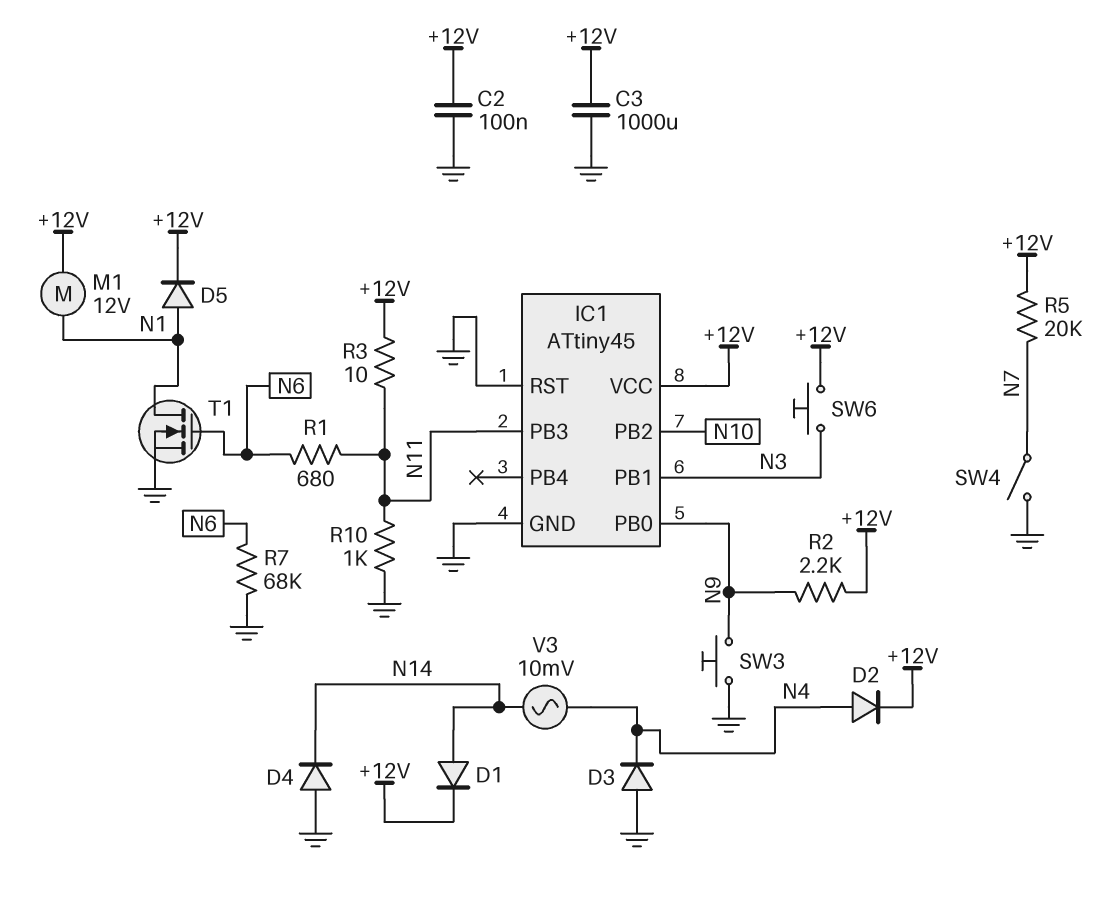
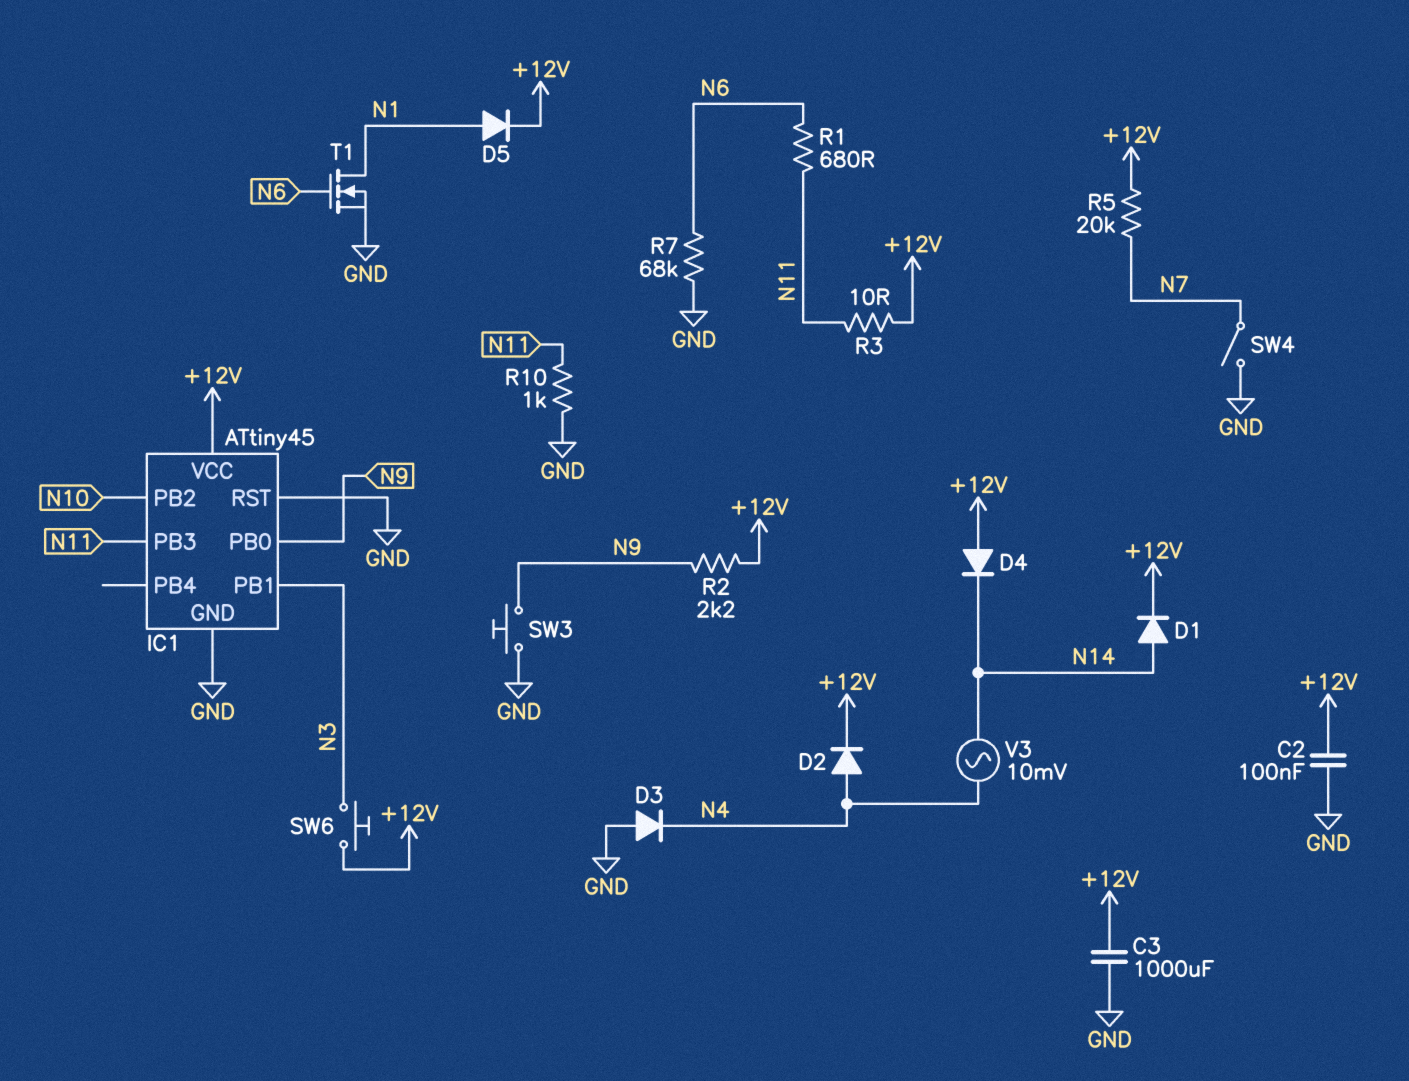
D4: diode (A GND, K N14) -> diode (A +12V, K N14)
M1: motor 12V (+12V, N1) -> none

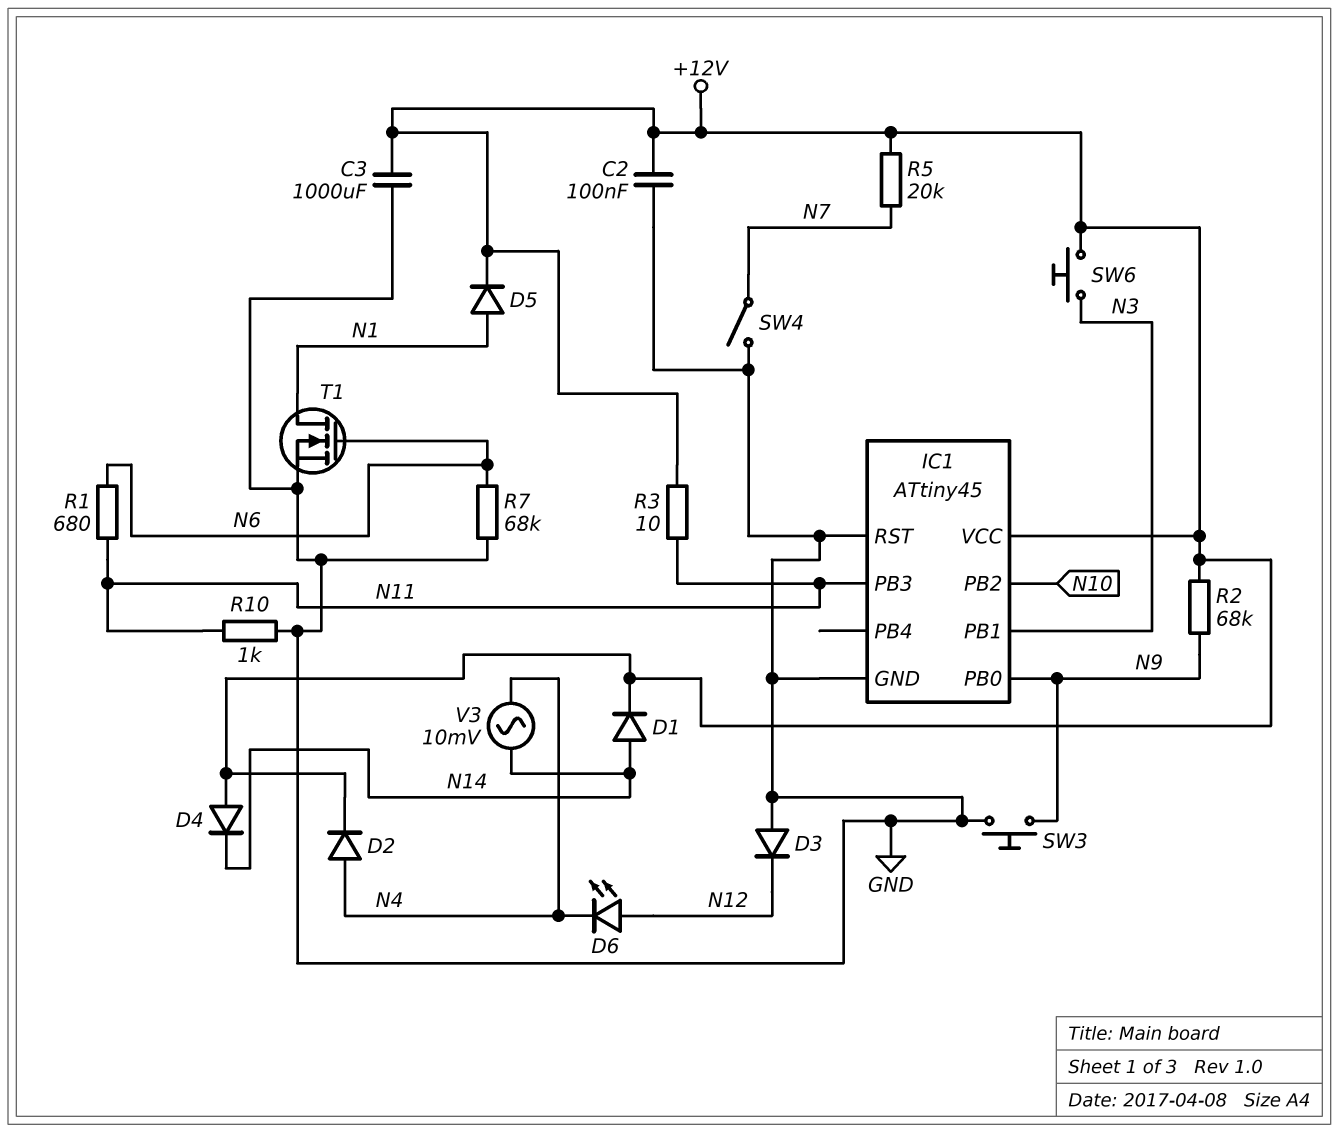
D3: diode (A GND, K N4) -> diode (A GND, K N12)
D6: none -> LED (A N12, K N4)
R2: 2.2k (+12V, N9) -> 68k (+12V, N9)

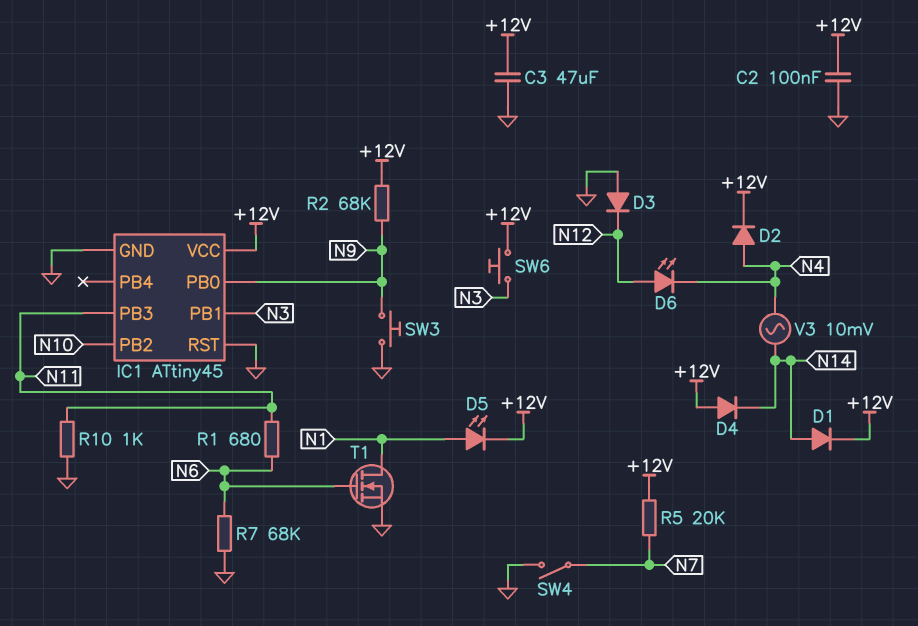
C3: 1000uF (+12V, GND) -> 47uF (+12V, GND)
D5: diode (A N1, K +12V) -> LED (A N1, K +12V)
R3: 10 (+12V, N11) -> none

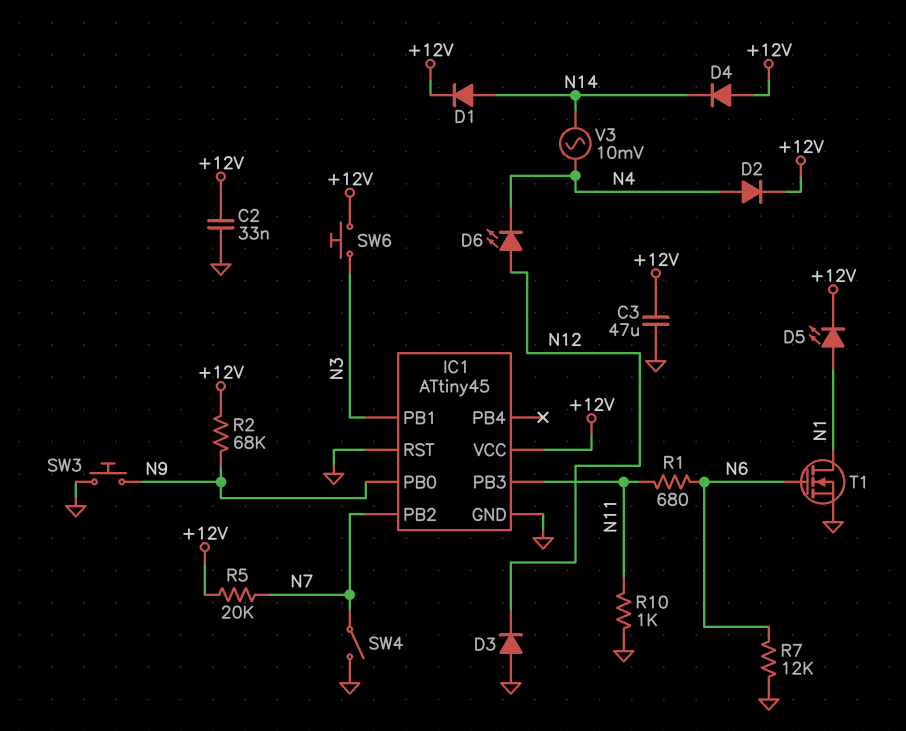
C2: 100nF (+12V, GND) -> 33nF (+12V, GND)
IC1 pin PB2: N10 -> N7
R7: 68k (GND, N6) -> 12k (GND, N6)

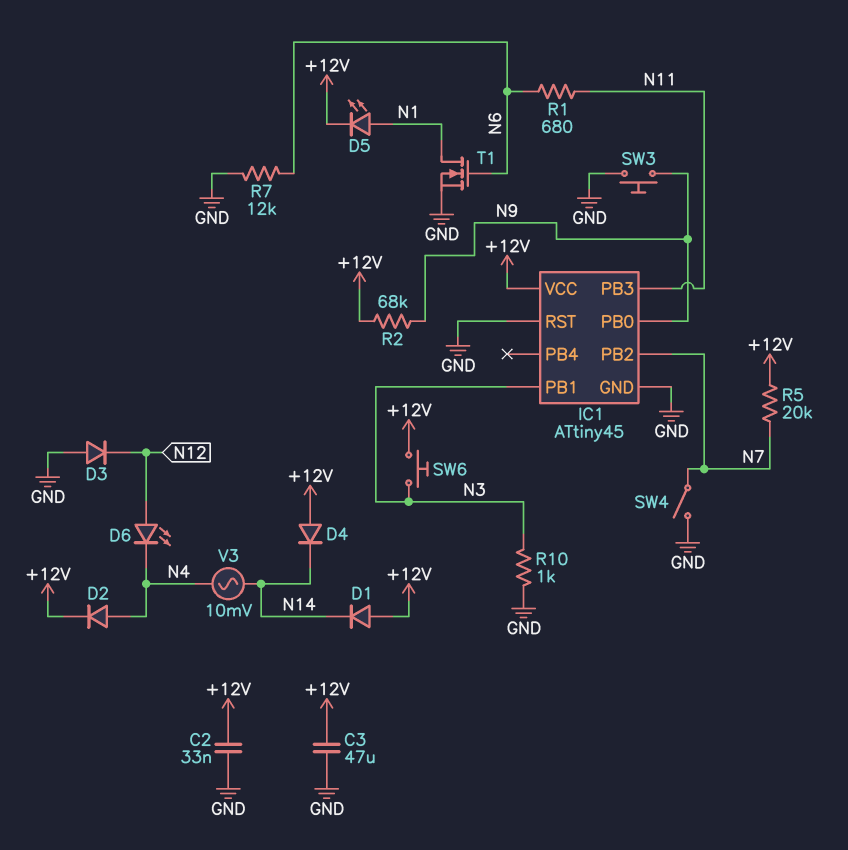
D1: diode (A N14, K +12V) -> diode (A +12V, K N14)
R10: 1k (GND, N11) -> 1k (GND, N3)

